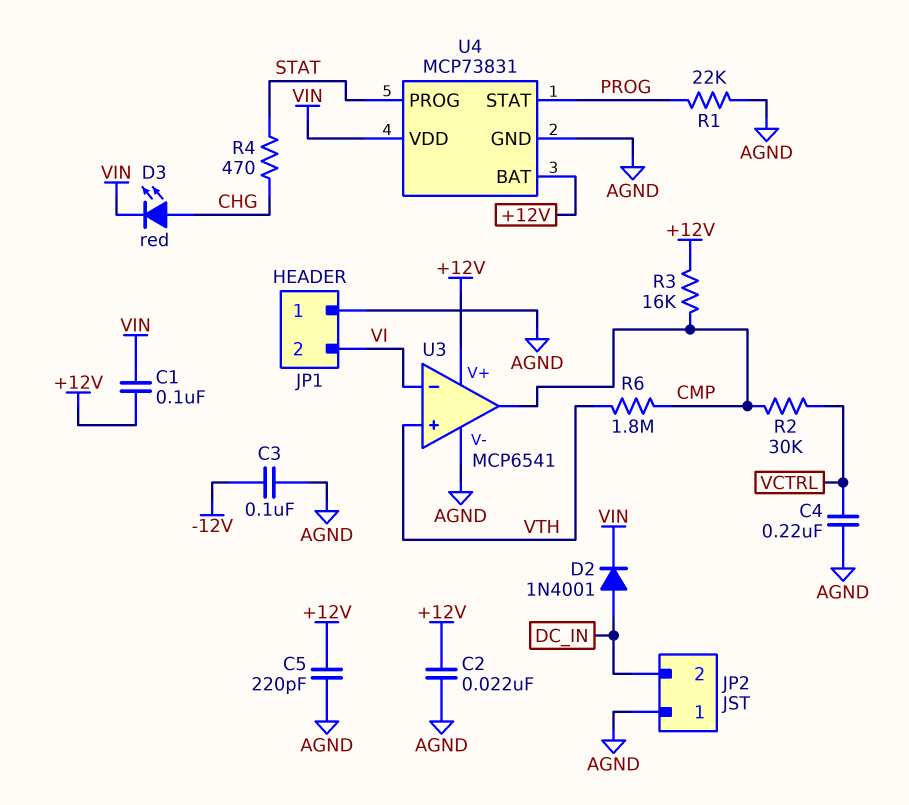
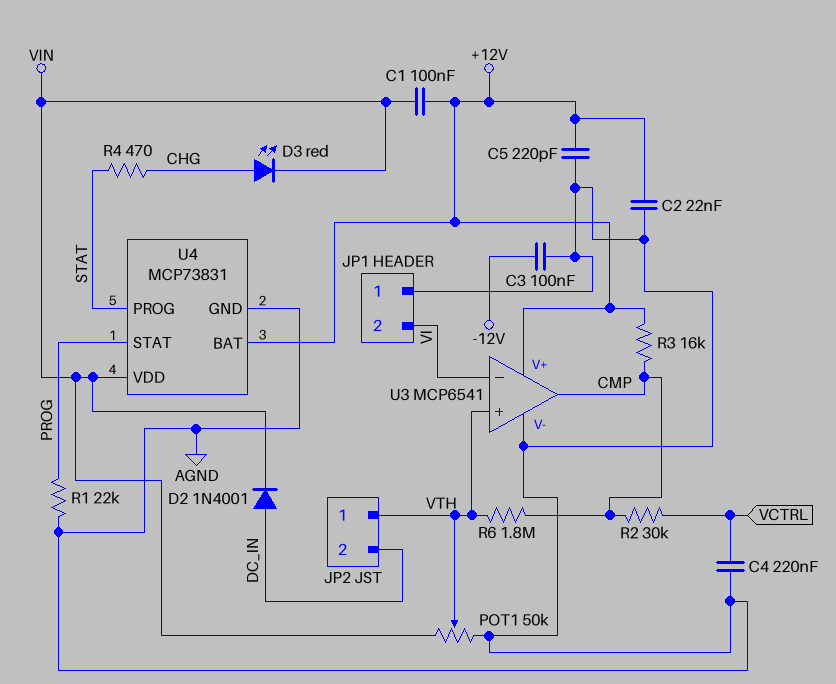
JP2 pin 1: AGND -> VTH
POT1: none -> 50k (AGND, VIN, wiper VTH)

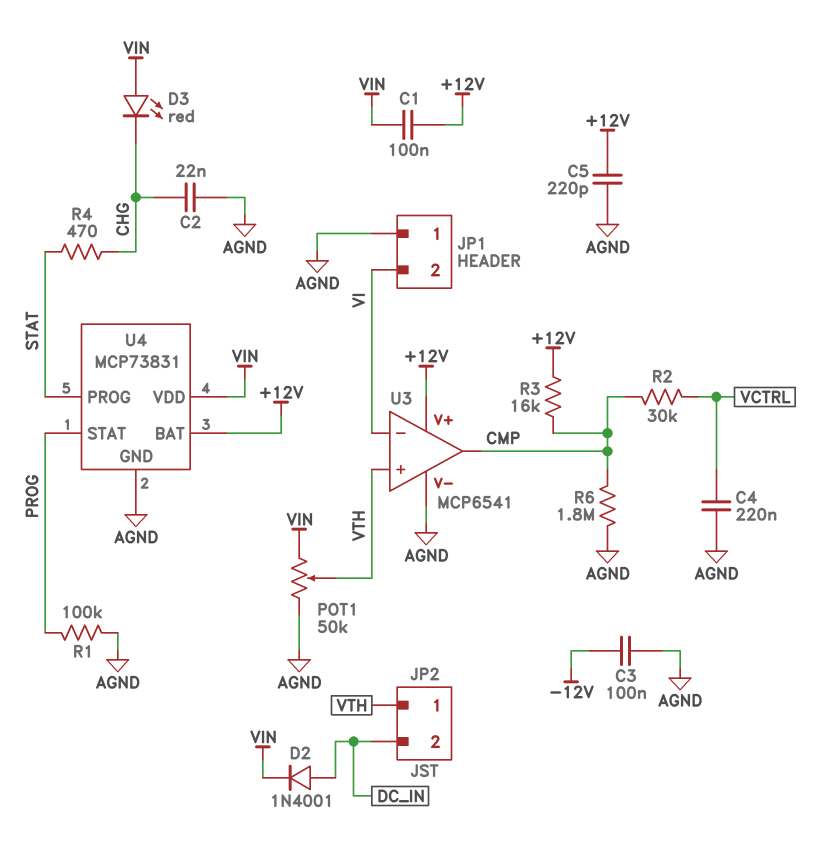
C2: 22nF (+12V, AGND) -> 22nF (AGND, CHG)
D3: LED red (A CHG, K VIN) -> LED red (A VIN, K CHG)
R1: 22k (AGND, PROG) -> 100k (AGND, PROG)
R6: 1.8M (CMP, VTH) -> 1.8M (AGND, CMP)

